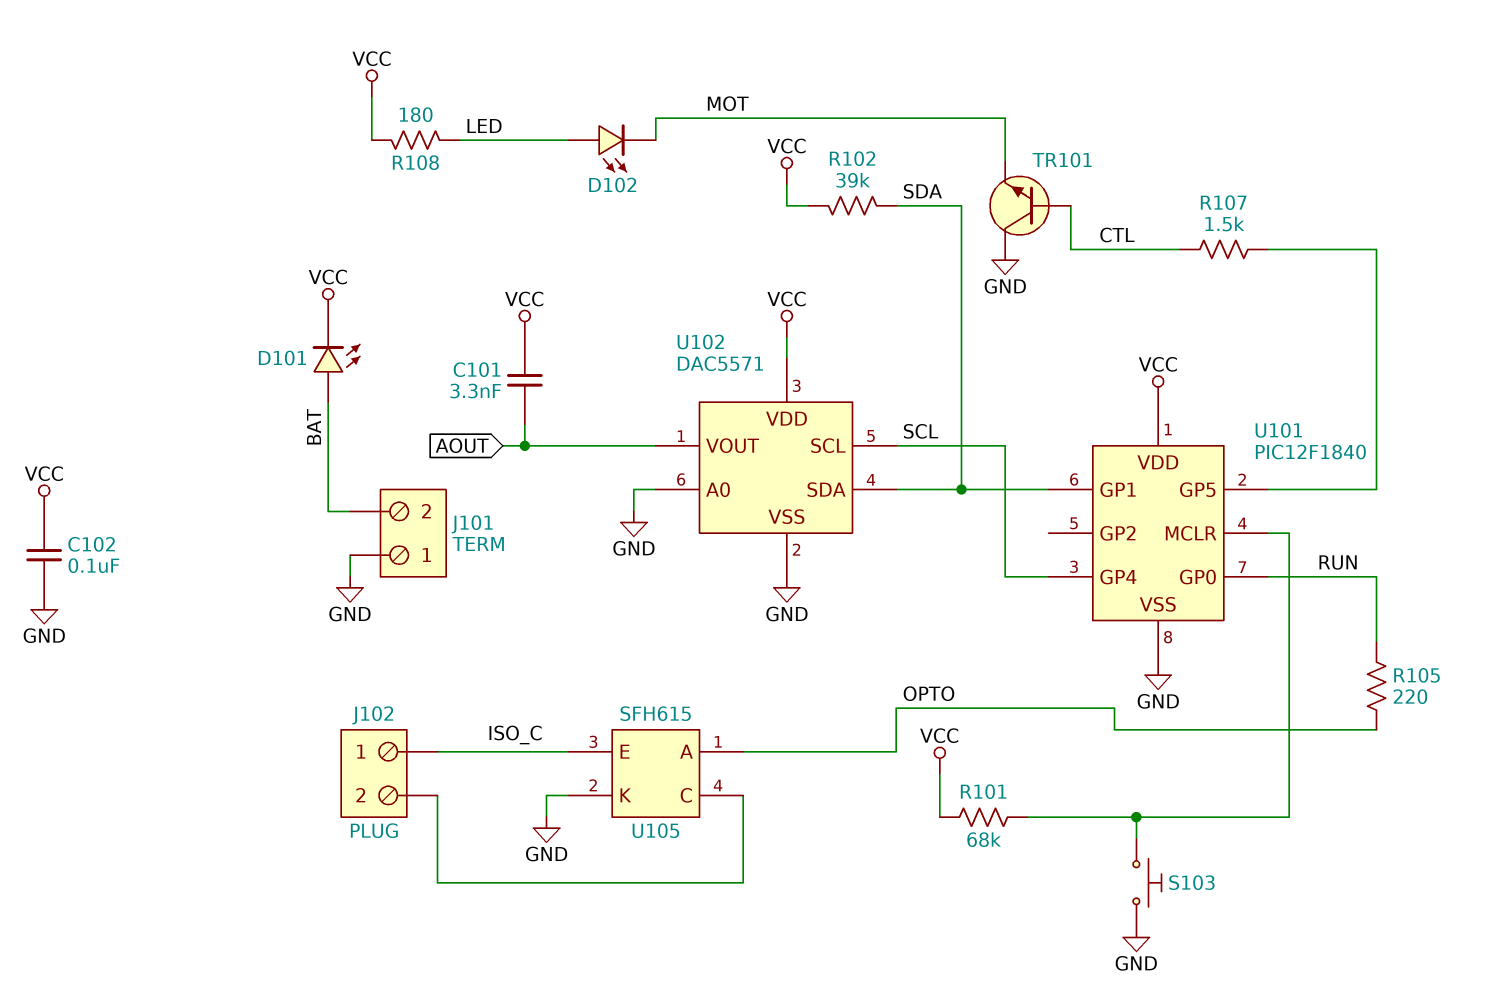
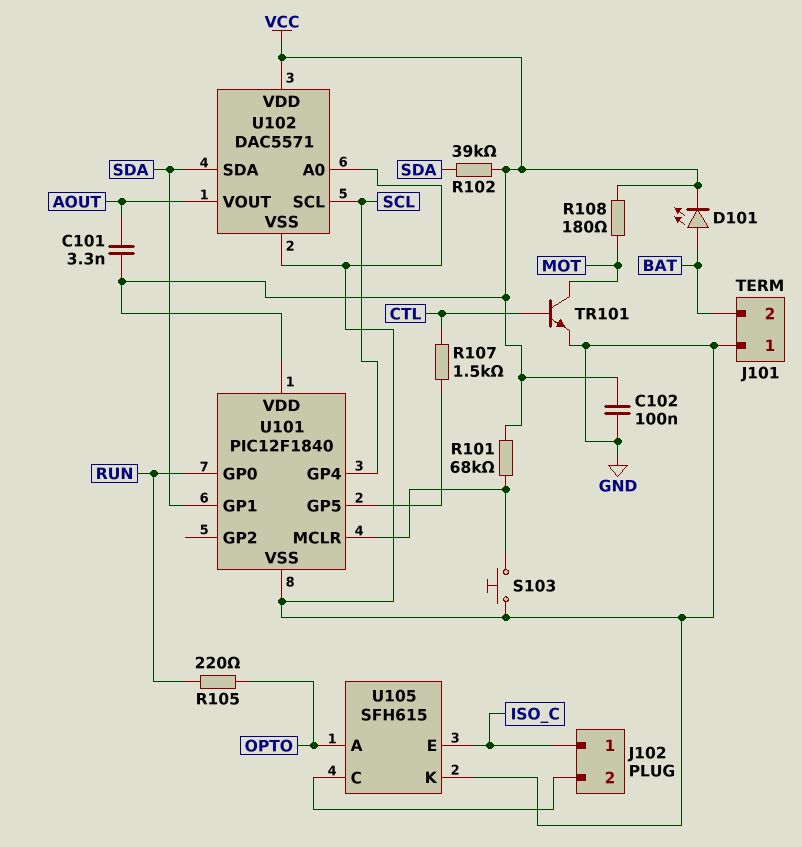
D102: LED (A LED, K MOT) -> none
R108: 180 (LED, VCC) -> 180 (MOT, VCC)
TR101: NPN (B CTL, C GND, E MOT) -> NPN (B CTL, C MOT, E GND)

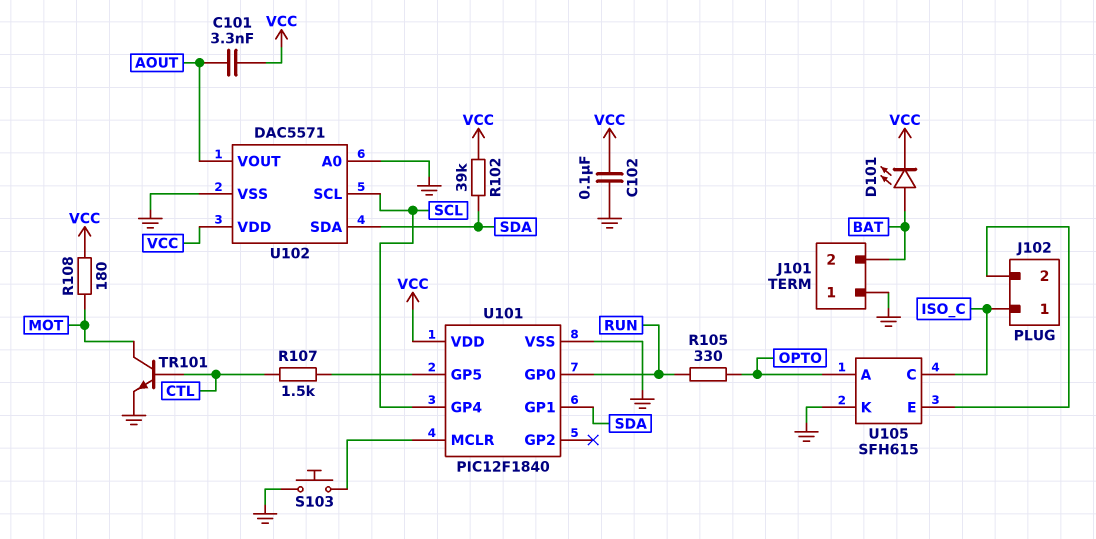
R101: 68k (U101/MCLR, VCC) -> none
R105: 220 (OPTO, RUN) -> 330 (OPTO, RUN)
U105 pin C: J102/2 -> ISO_C
U105 pin E: ISO_C -> J102/2

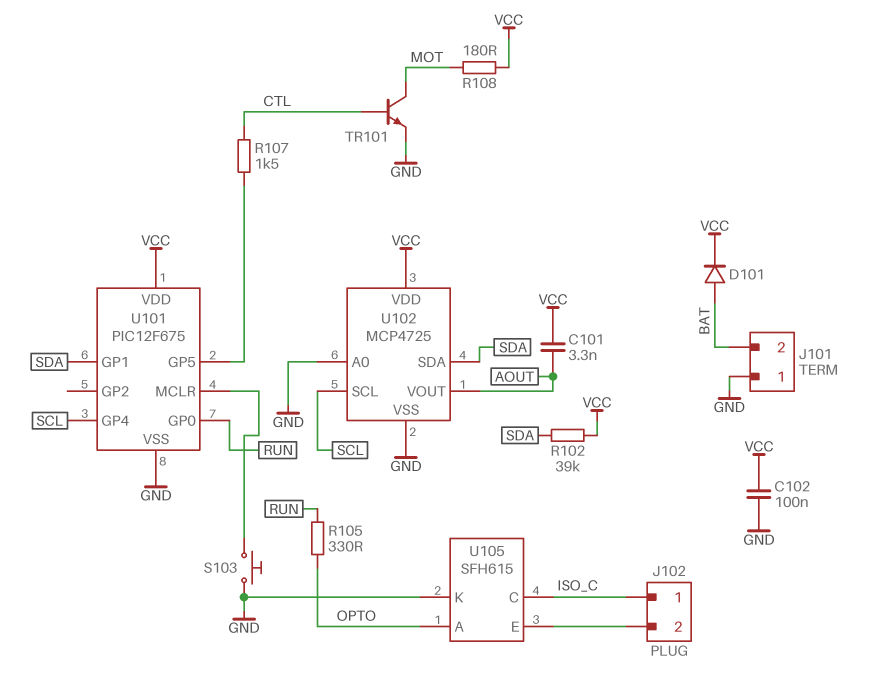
D101: LED (A BAT, K VCC) -> diode (A BAT, K VCC)
U101: PIC12F1840 -> PIC12F675
U102: DAC5571 -> MCP4725

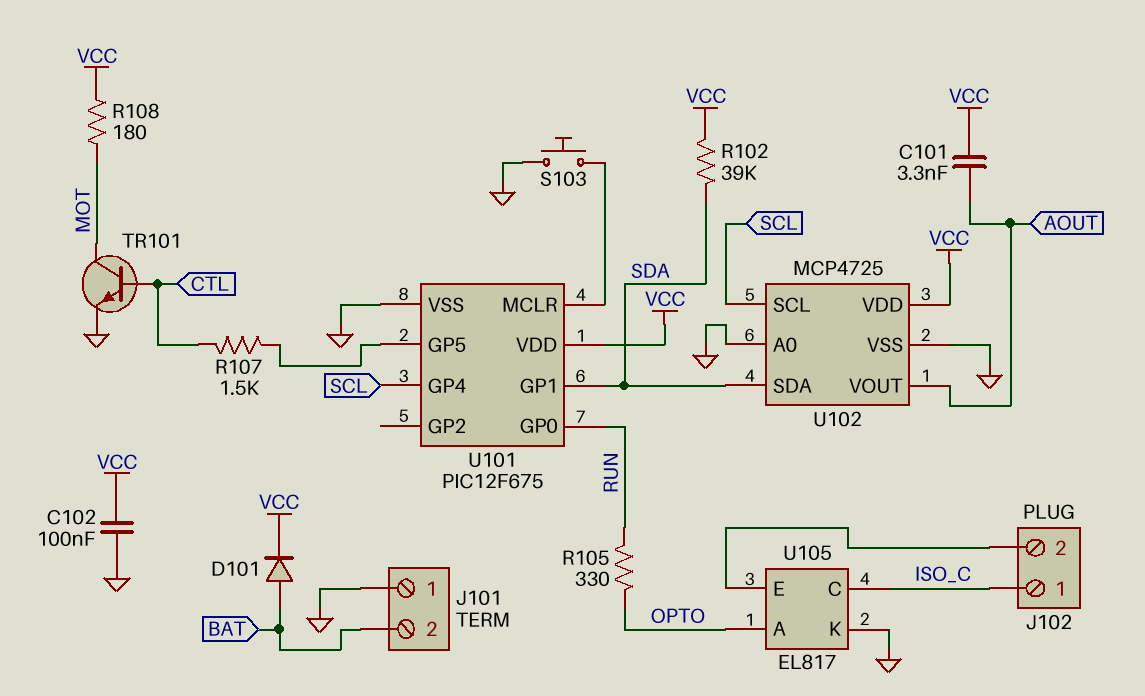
U105: SFH615 -> EL817

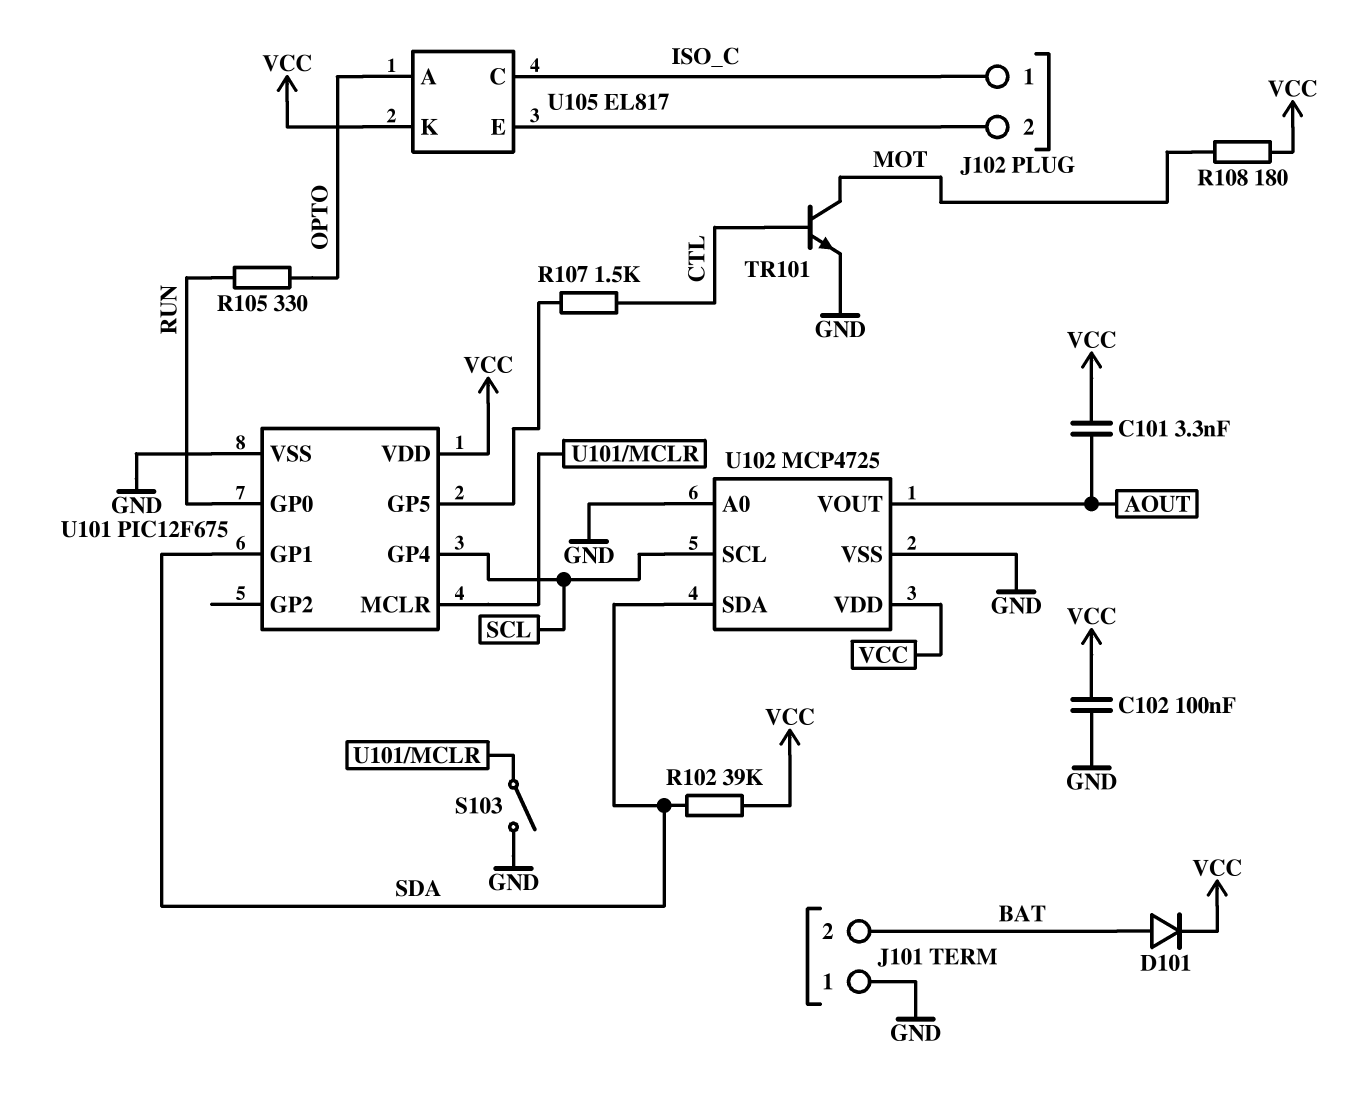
S103: button (GND, U101/MCLR) -> switch (GND, U101/MCLR)
U105 pin K: GND -> VCC

